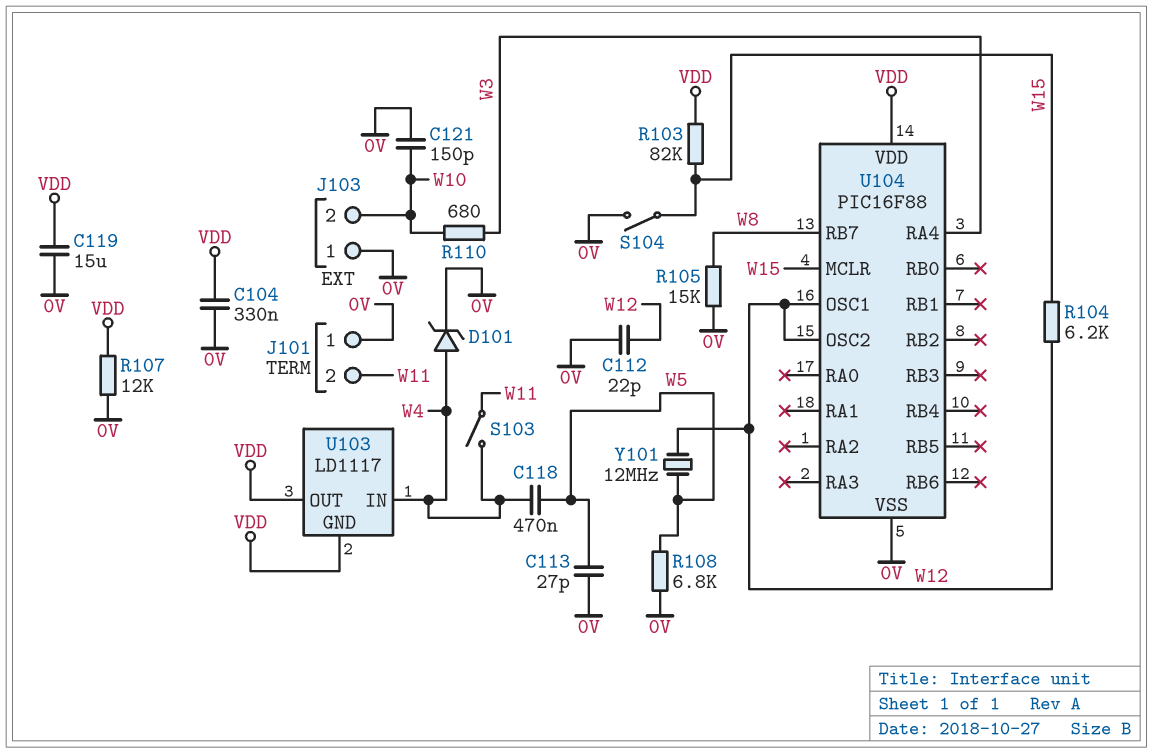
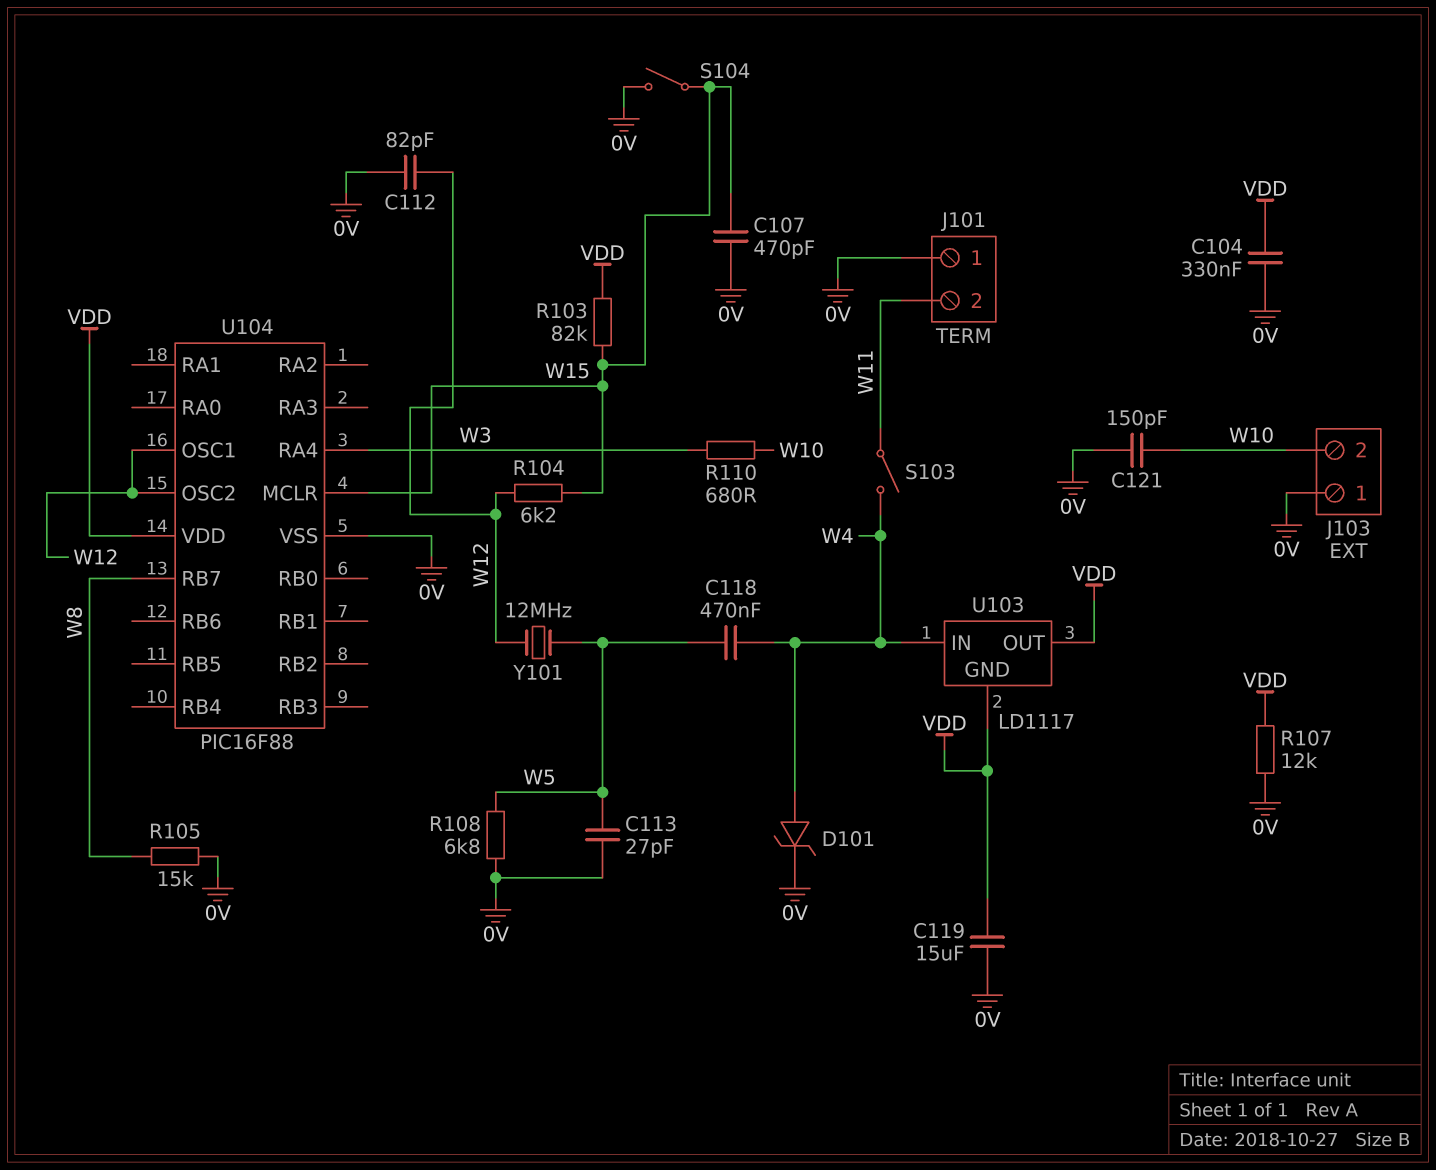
C107: none -> 470pF (0V, W15)
C112: 22pF (0V, W12) -> 82pF (0V, W12)

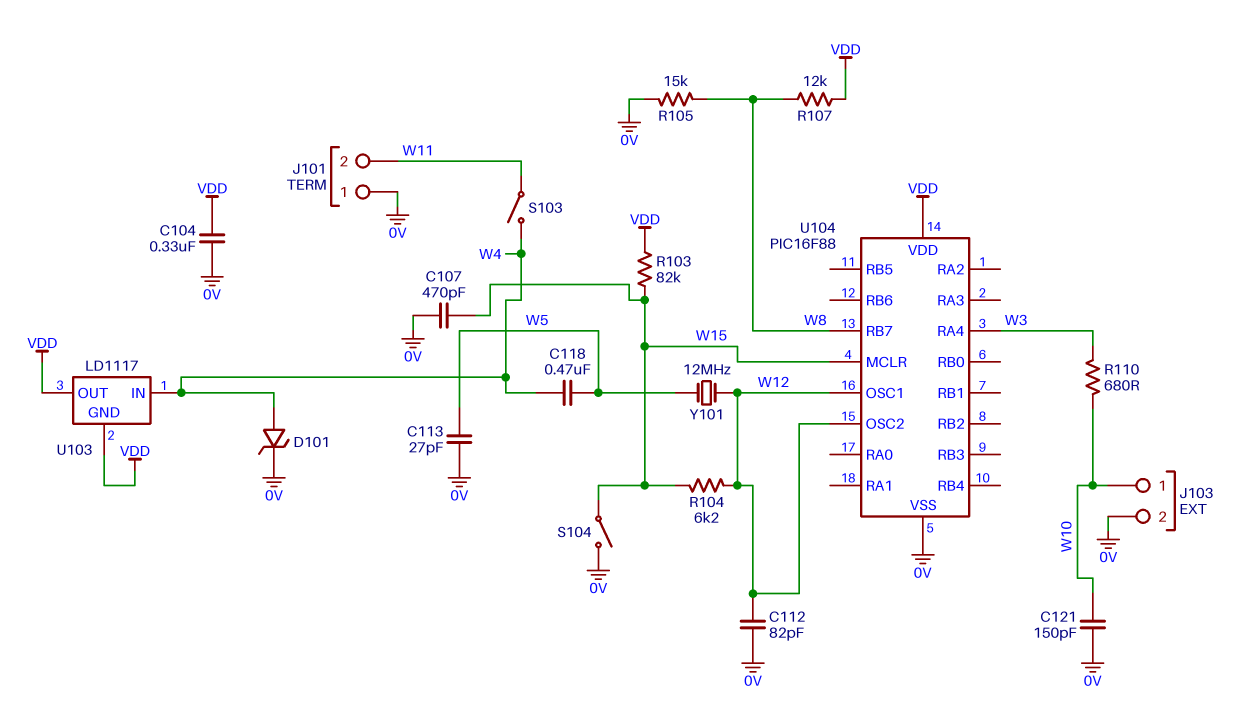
C119: 15uF (0V, VDD) -> none
J103 pin 1: 0V -> W10
J103 pin 2: W10 -> 0V
R107: 12k (0V, VDD) -> 12k (VDD, W8)
R108: 6.8k (0V, W5) -> none

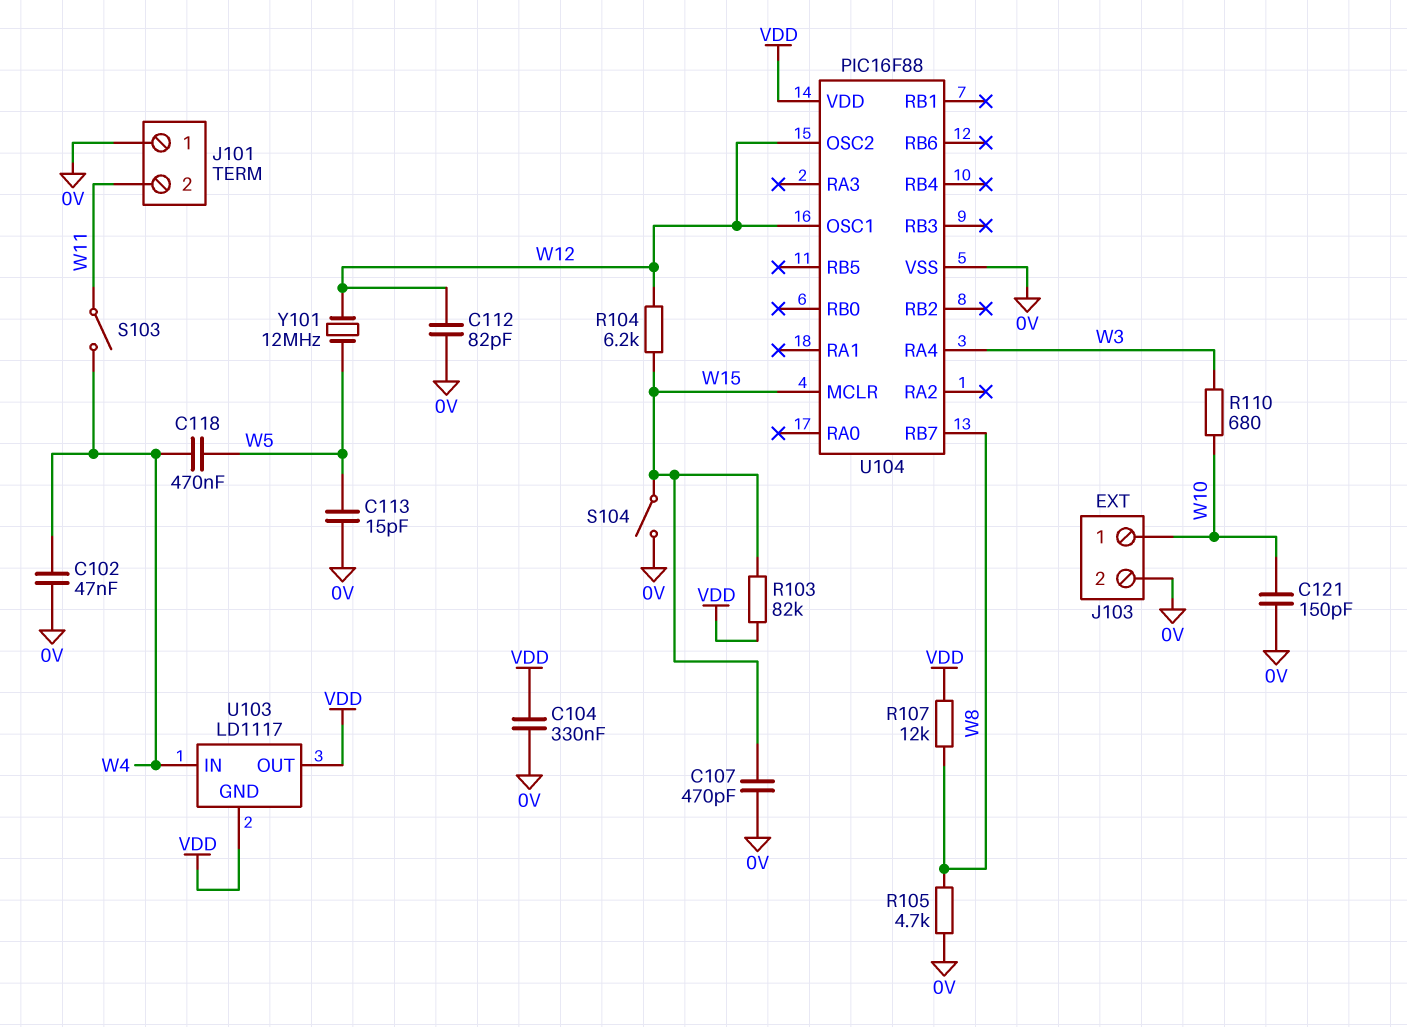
C102: none -> 47nF (0V, W4)
C113: 27pF (0V, W5) -> 15pF (0V, W5)
D101: zener (A W4, K 0V) -> none
R105: 15k (0V, W8) -> 4.7k (0V, W8)

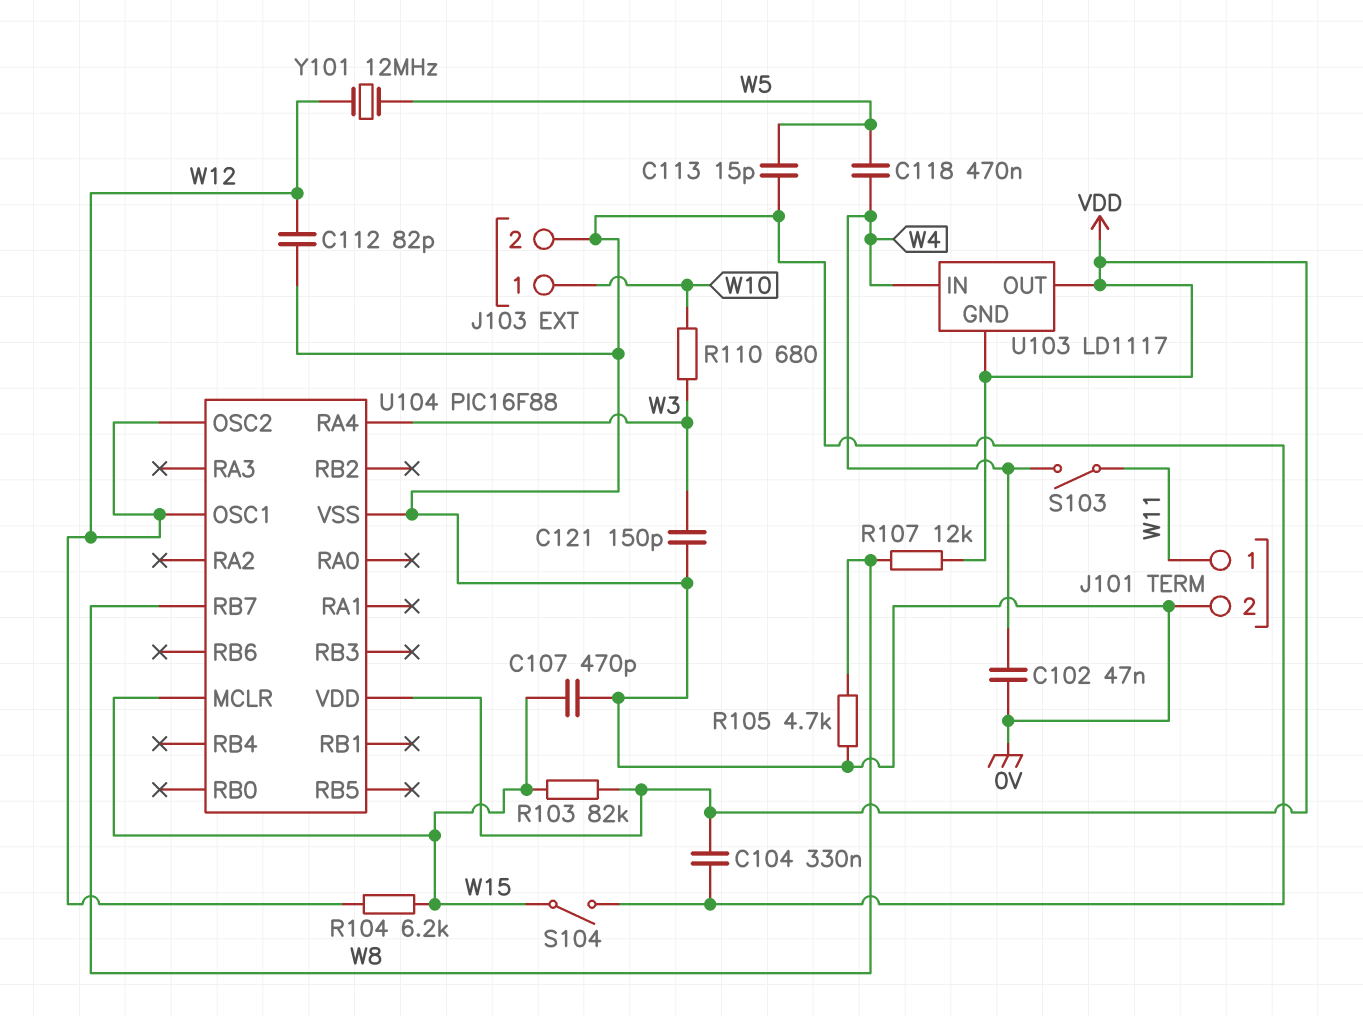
C121: 150pF (0V, W10) -> 150pF (0V, W3)
J101 pin 1: 0V -> W11
J101 pin 2: W11 -> 0V

